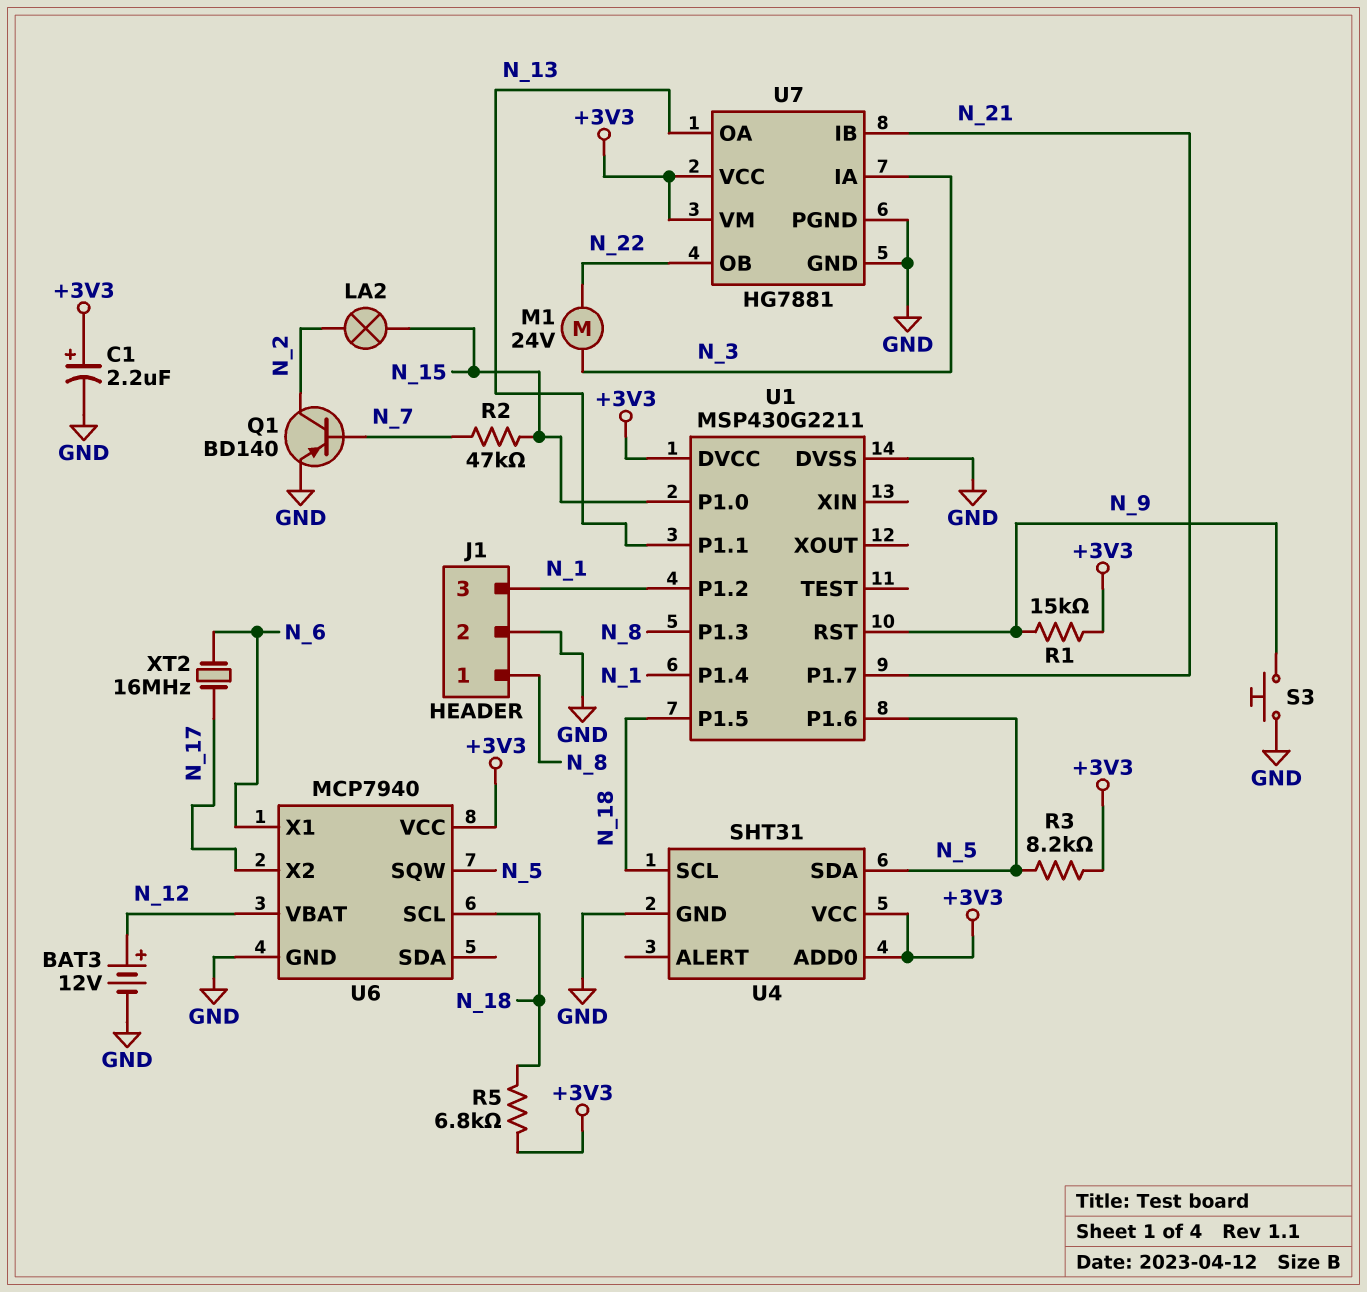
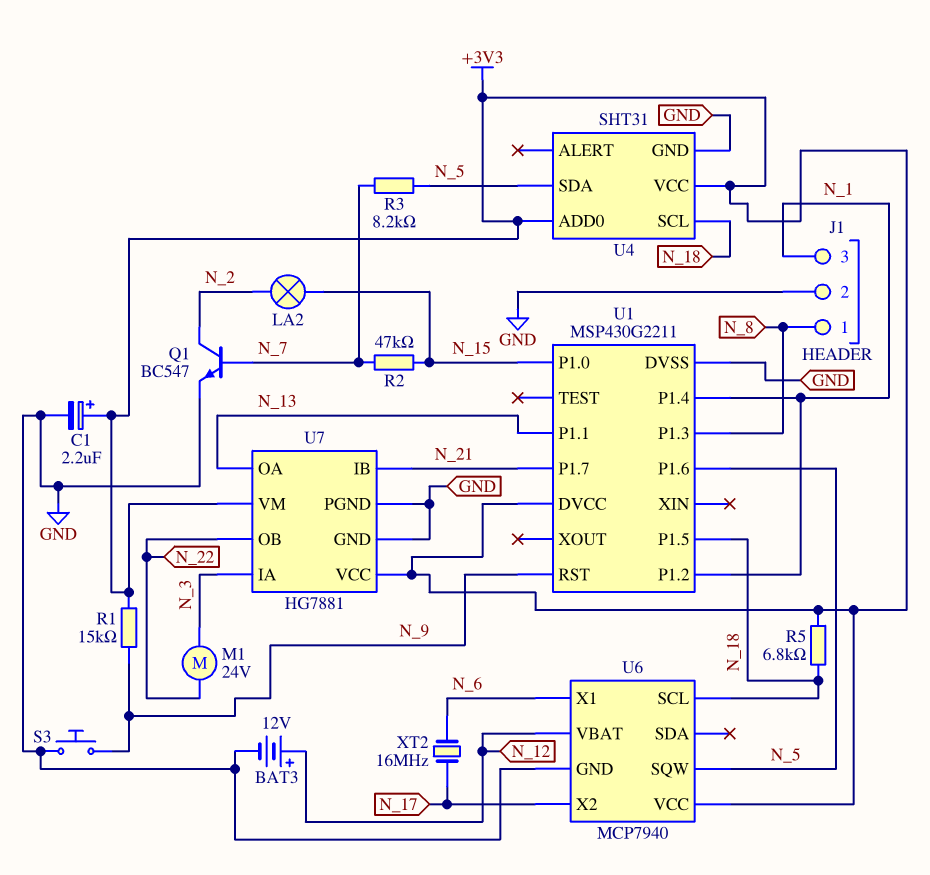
Q1: PNP BD140 (B N_7, C N_2, E GND) -> NPN BC547 (B N_7, C N_2, E GND)
R3: 8.2k (+3V3, N_5) -> 8.2k (N_5, N_7)

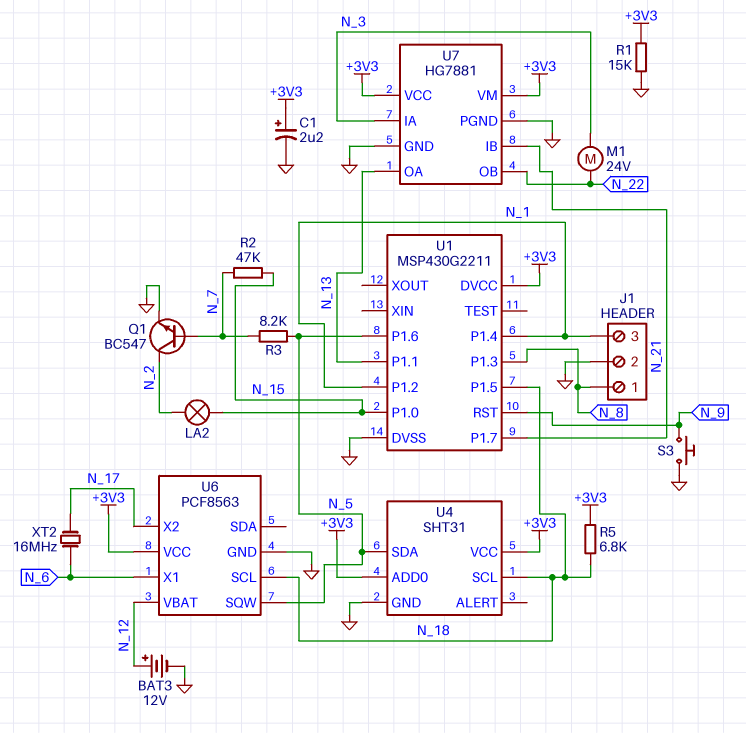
R1: 15k (+3V3, N_9) -> 15k (+3V3, GND)
U6: MCP7940 -> PCF8563

